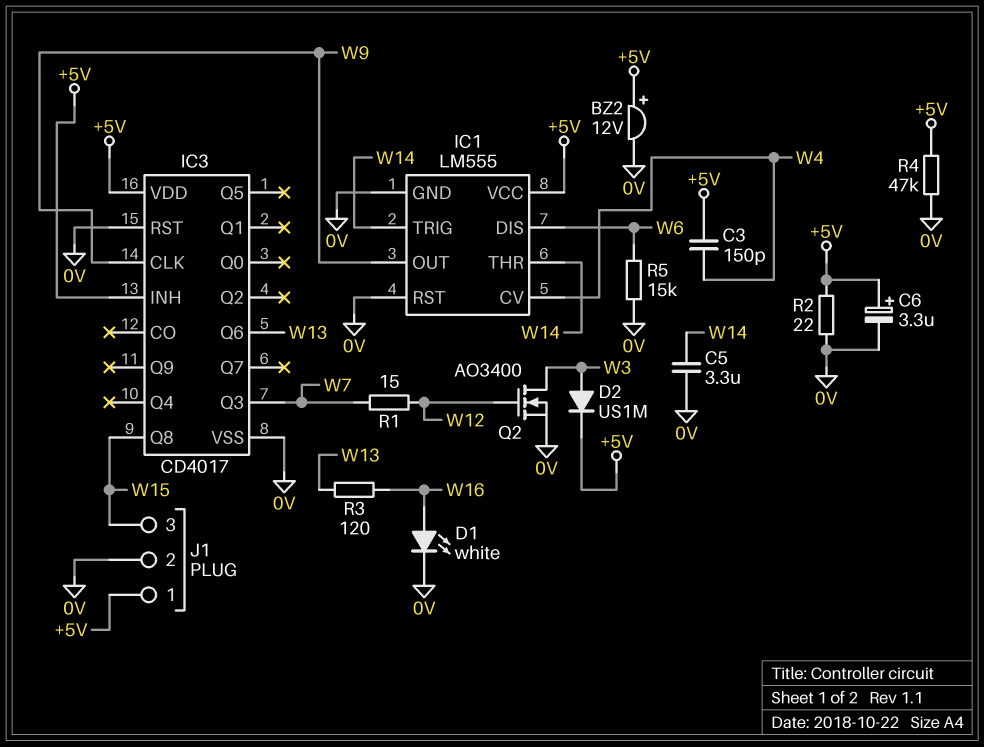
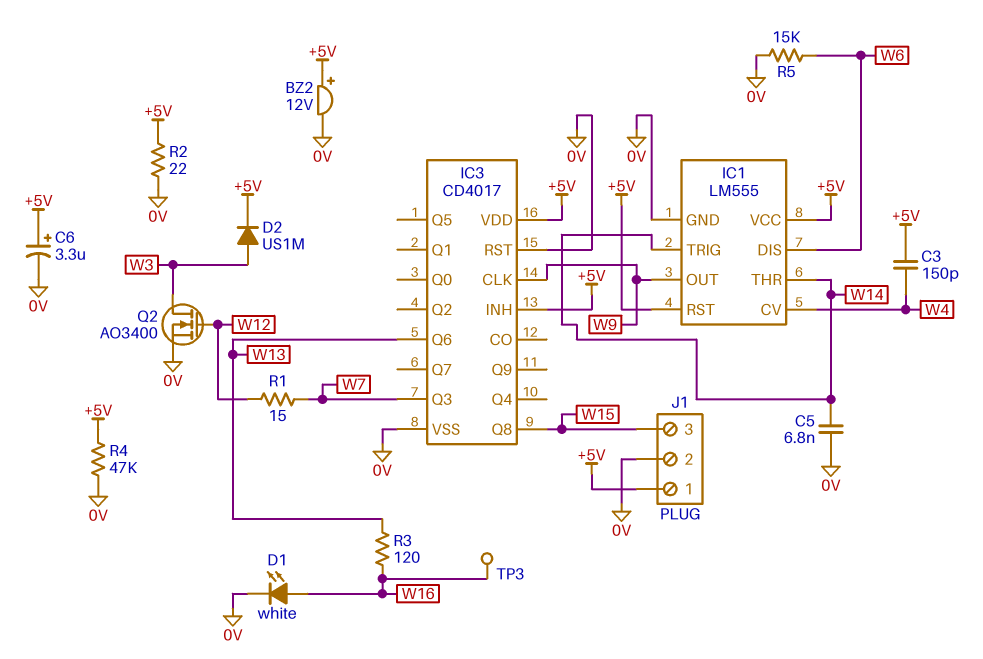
C5: 3.3uF (0V, W14) -> 6.8nF (0V, W14)
IC1 pin RST: 0V -> +5V
TP3: none -> test point (W16)

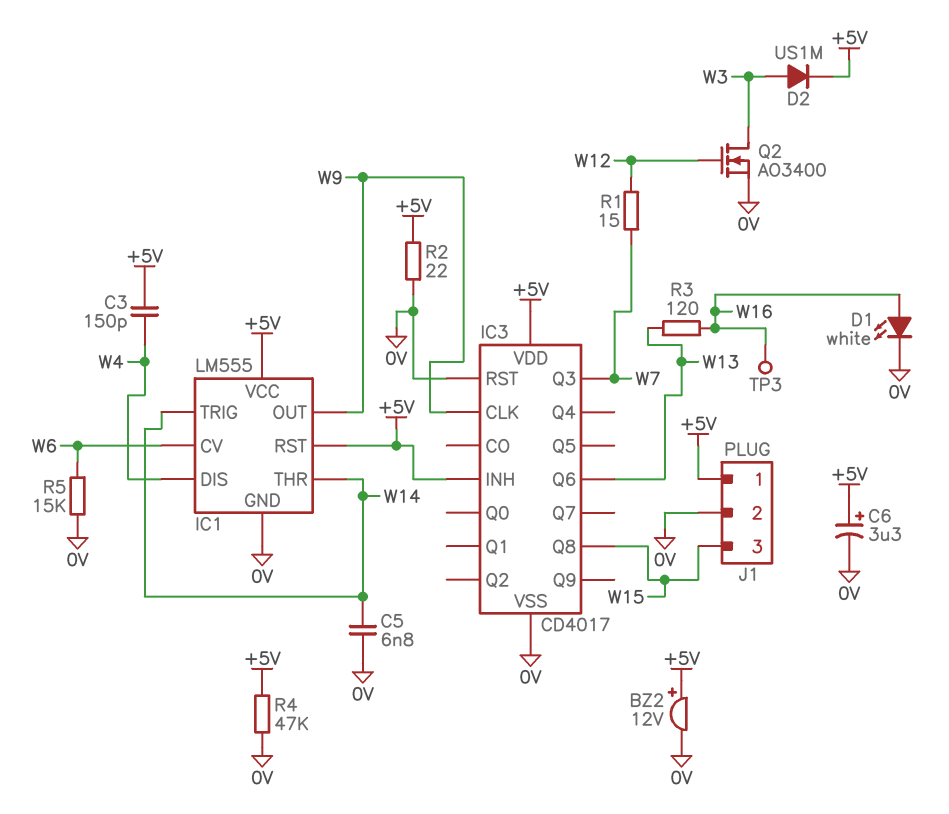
IC1 pin CV: W4 -> W6
IC1 pin DIS: W6 -> W4

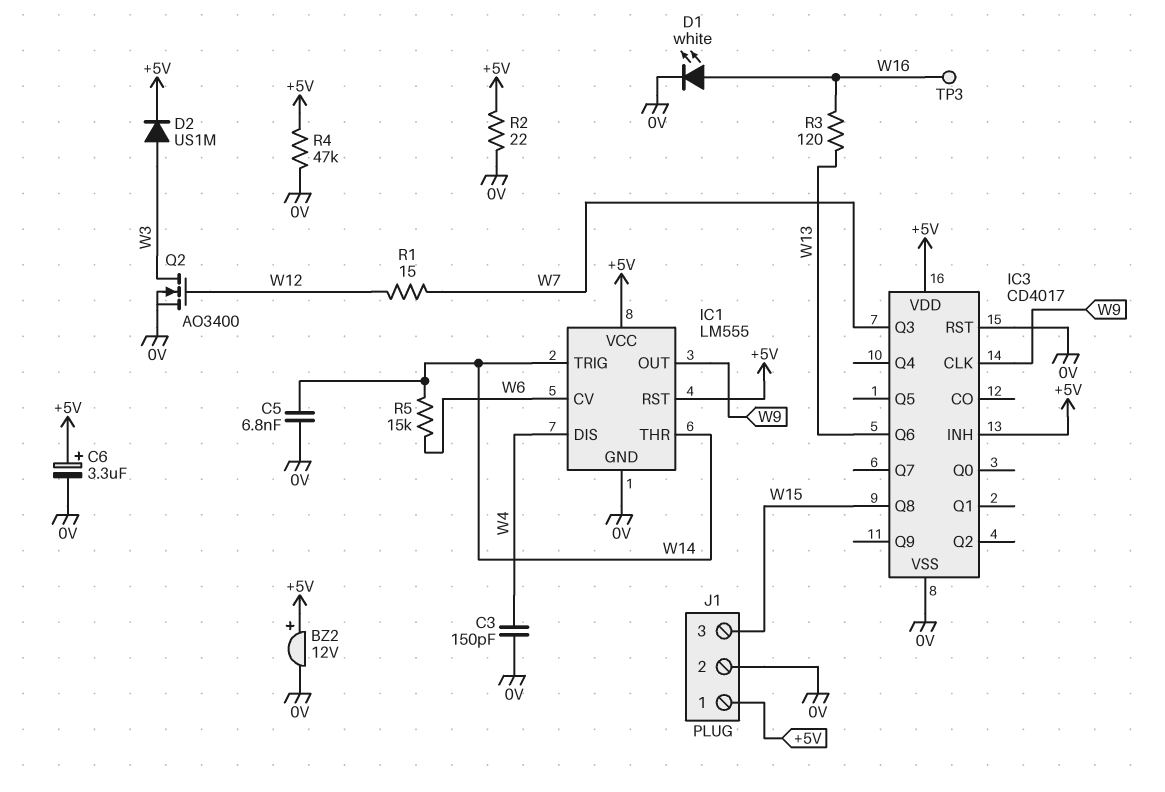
C3: 150pF (+5V, W4) -> 150pF (0V, W4)
R5: 15k (0V, W6) -> 15k (W6, W14)

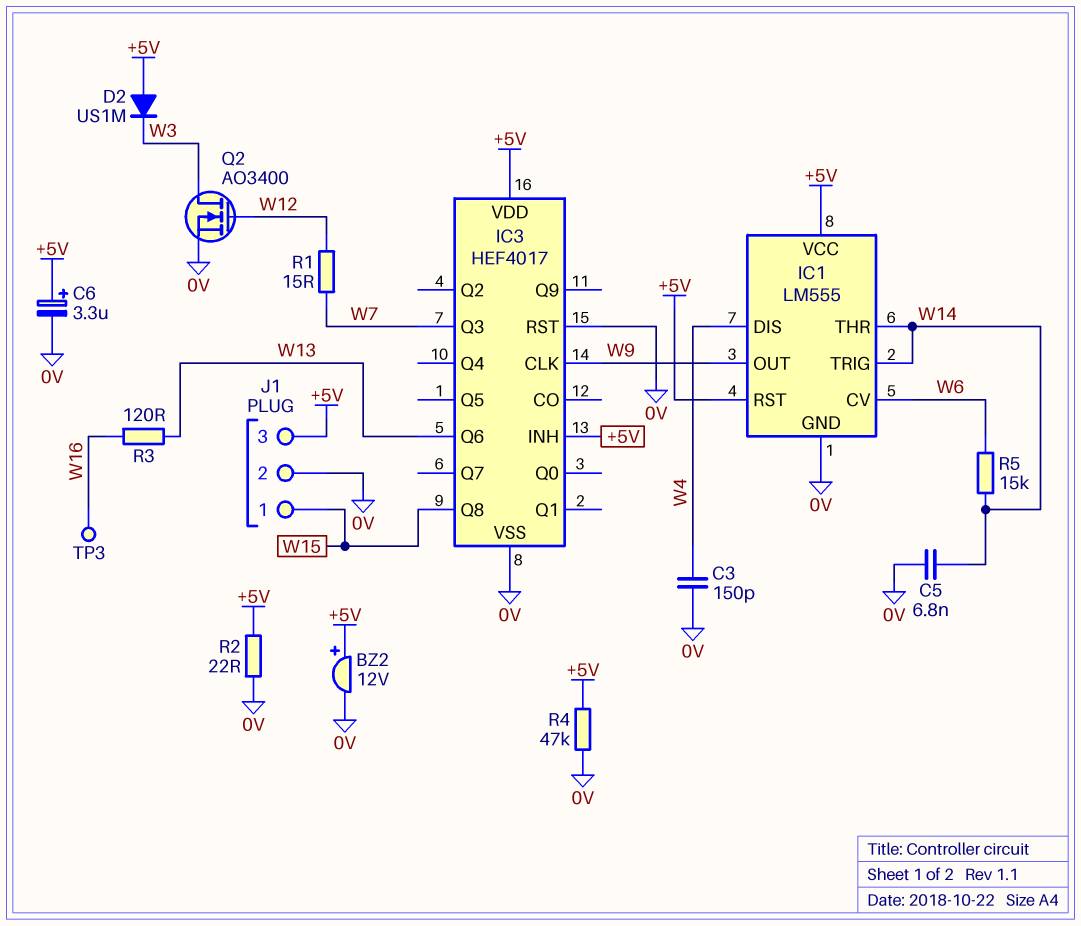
D1: LED white (A W16, K 0V) -> none
D2: diode US1M (A W3, K +5V) -> diode US1M (A +5V, K W3)
IC3: CD4017 -> HEF4017
J1 pin 1: +5V -> W15
J1 pin 3: W15 -> +5V

